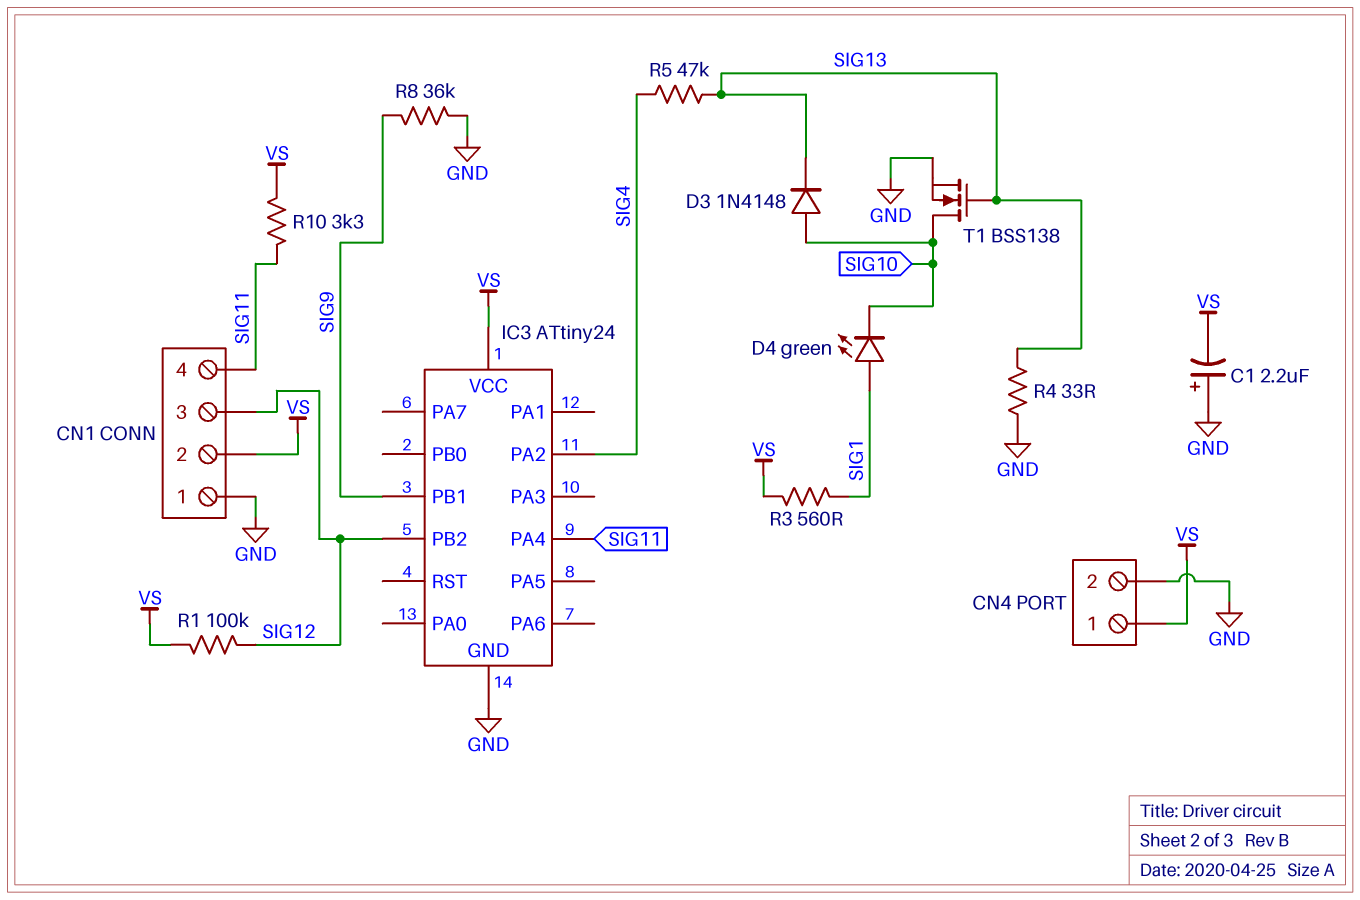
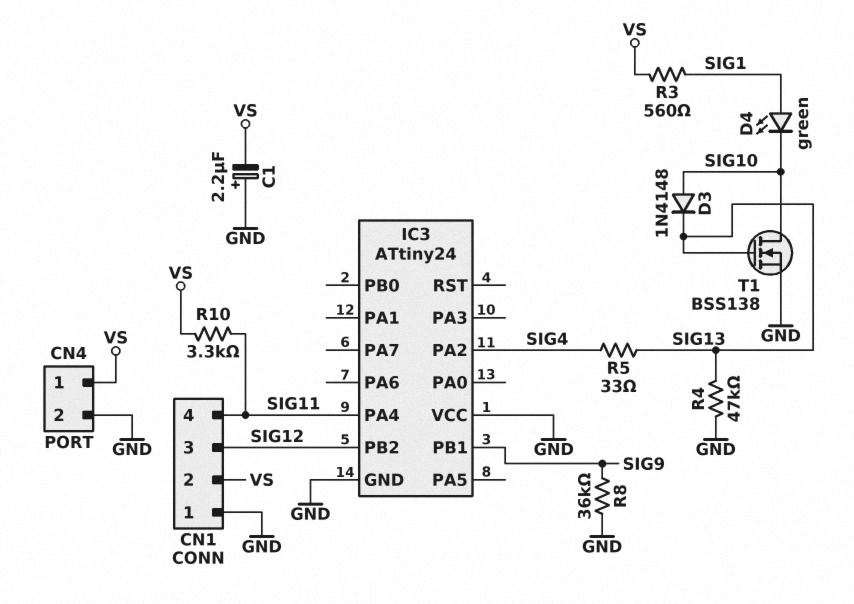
IC3 pin VCC: VS -> GND
R1: 100k (SIG12, VS) -> none
R4: 33 (GND, SIG13) -> 47k (GND, SIG13)
R5: 47k (SIG4, SIG13) -> 33 (SIG4, SIG13)

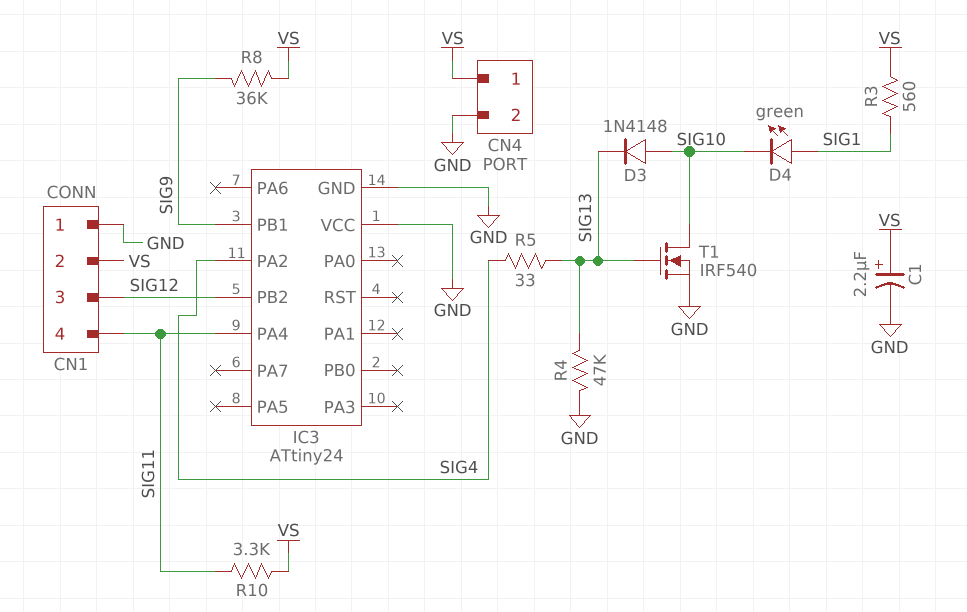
C1: 2.2uF (plus GND, minus VS) -> 2.2uF (plus VS, minus GND)
R8: 36k (GND, SIG9) -> 36k (SIG9, VS)
T1: NMOS BSS138 (G SIG13, D SIG10, S GND) -> NMOS IRF540 (G SIG13, D SIG10, S GND)

